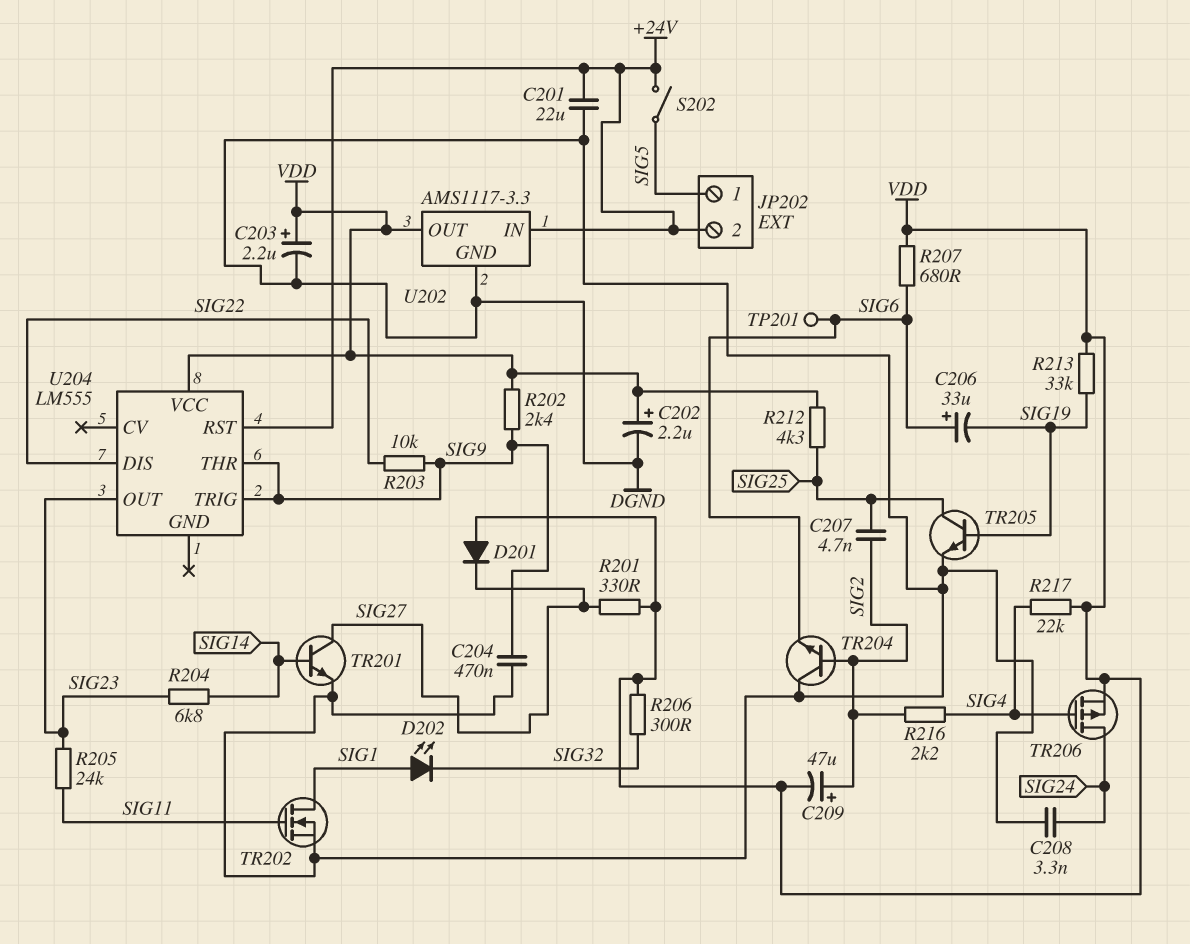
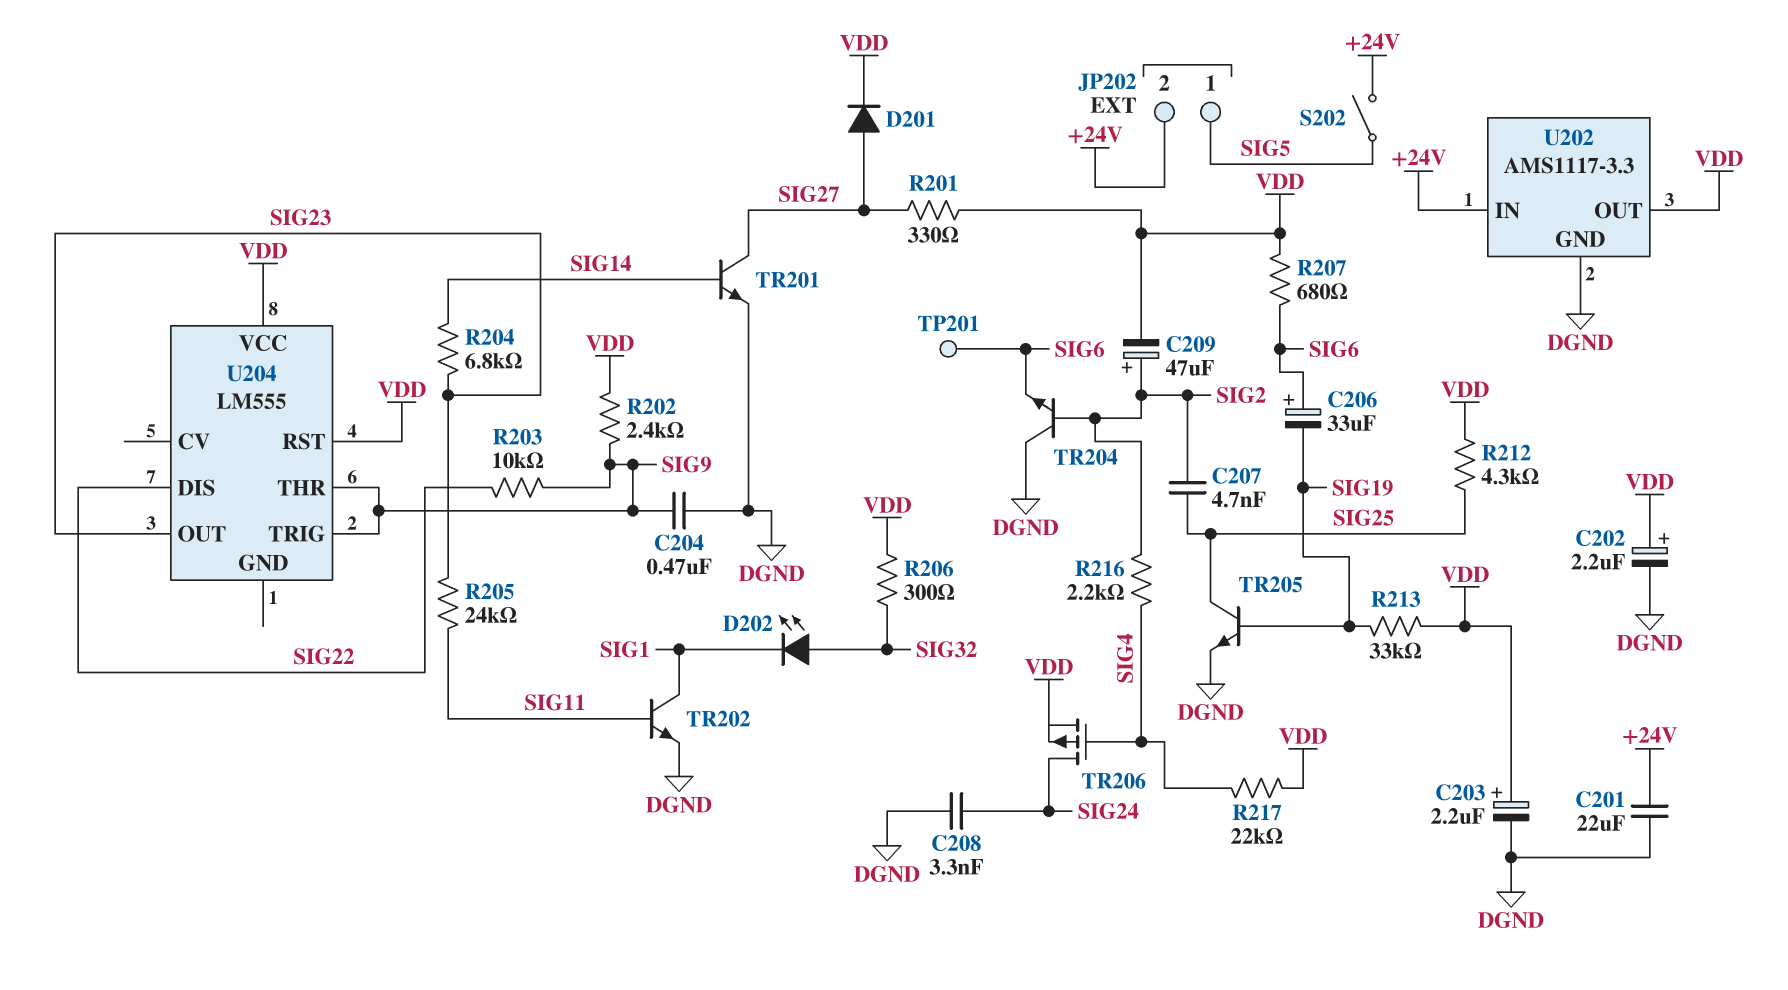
D201: diode (A VDD, K SIG27) -> diode (A SIG27, K VDD)
D202: LED (A SIG1, K SIG32) -> LED (A SIG32, K SIG1)
TR202: NMOS (G SIG11, D SIG1, S DGND) -> NPN (B SIG11, C SIG1, E DGND)
U204 pin RST: +24V -> VDD

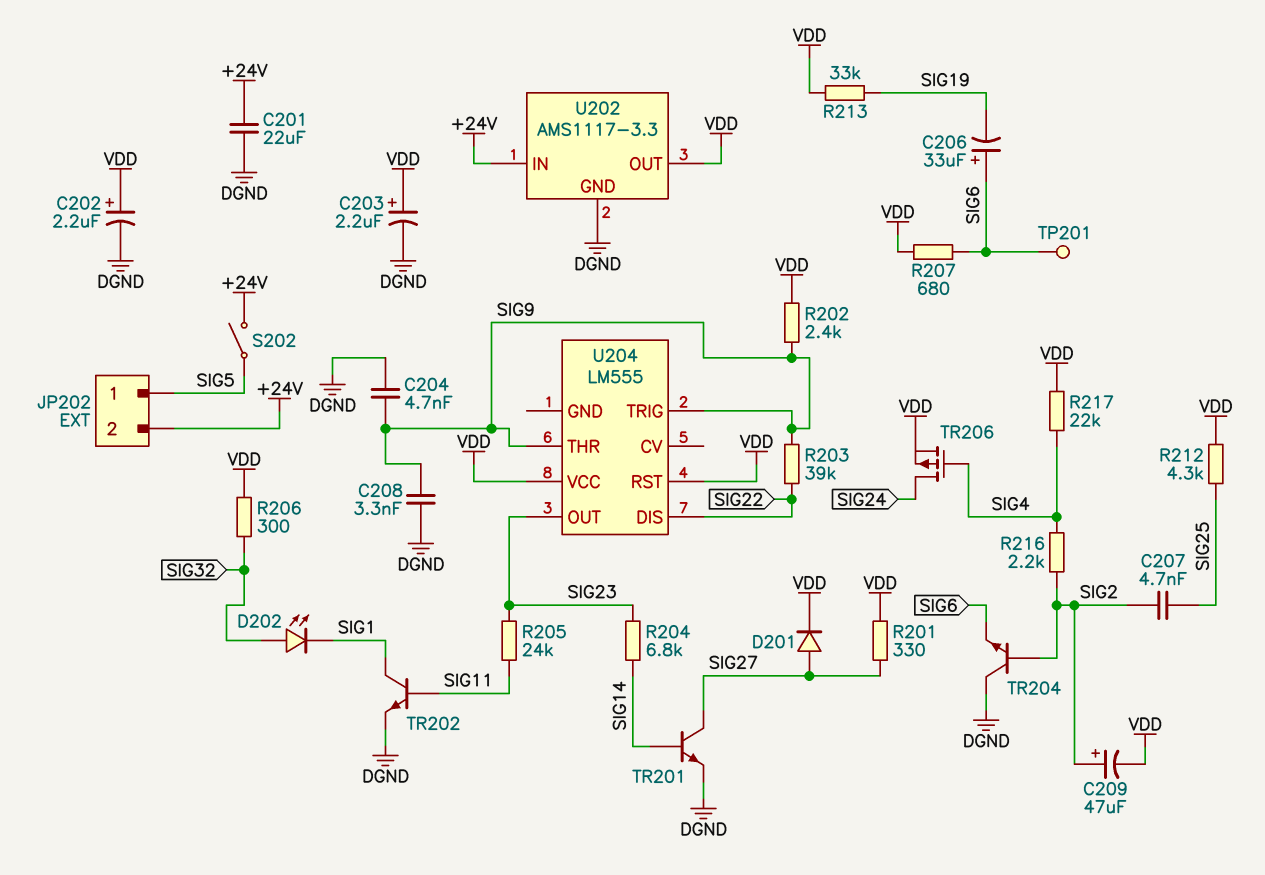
C204: 470nF (DGND, SIG9) -> 4.7nF (DGND, SIG9)
C208: 3.3nF (DGND, SIG24) -> 3.3nF (DGND, SIG9)
R203: 10k (SIG9, SIG22) -> 39k (SIG9, SIG22)
TR205: NPN (B SIG19, C SIG25, E DGND) -> none

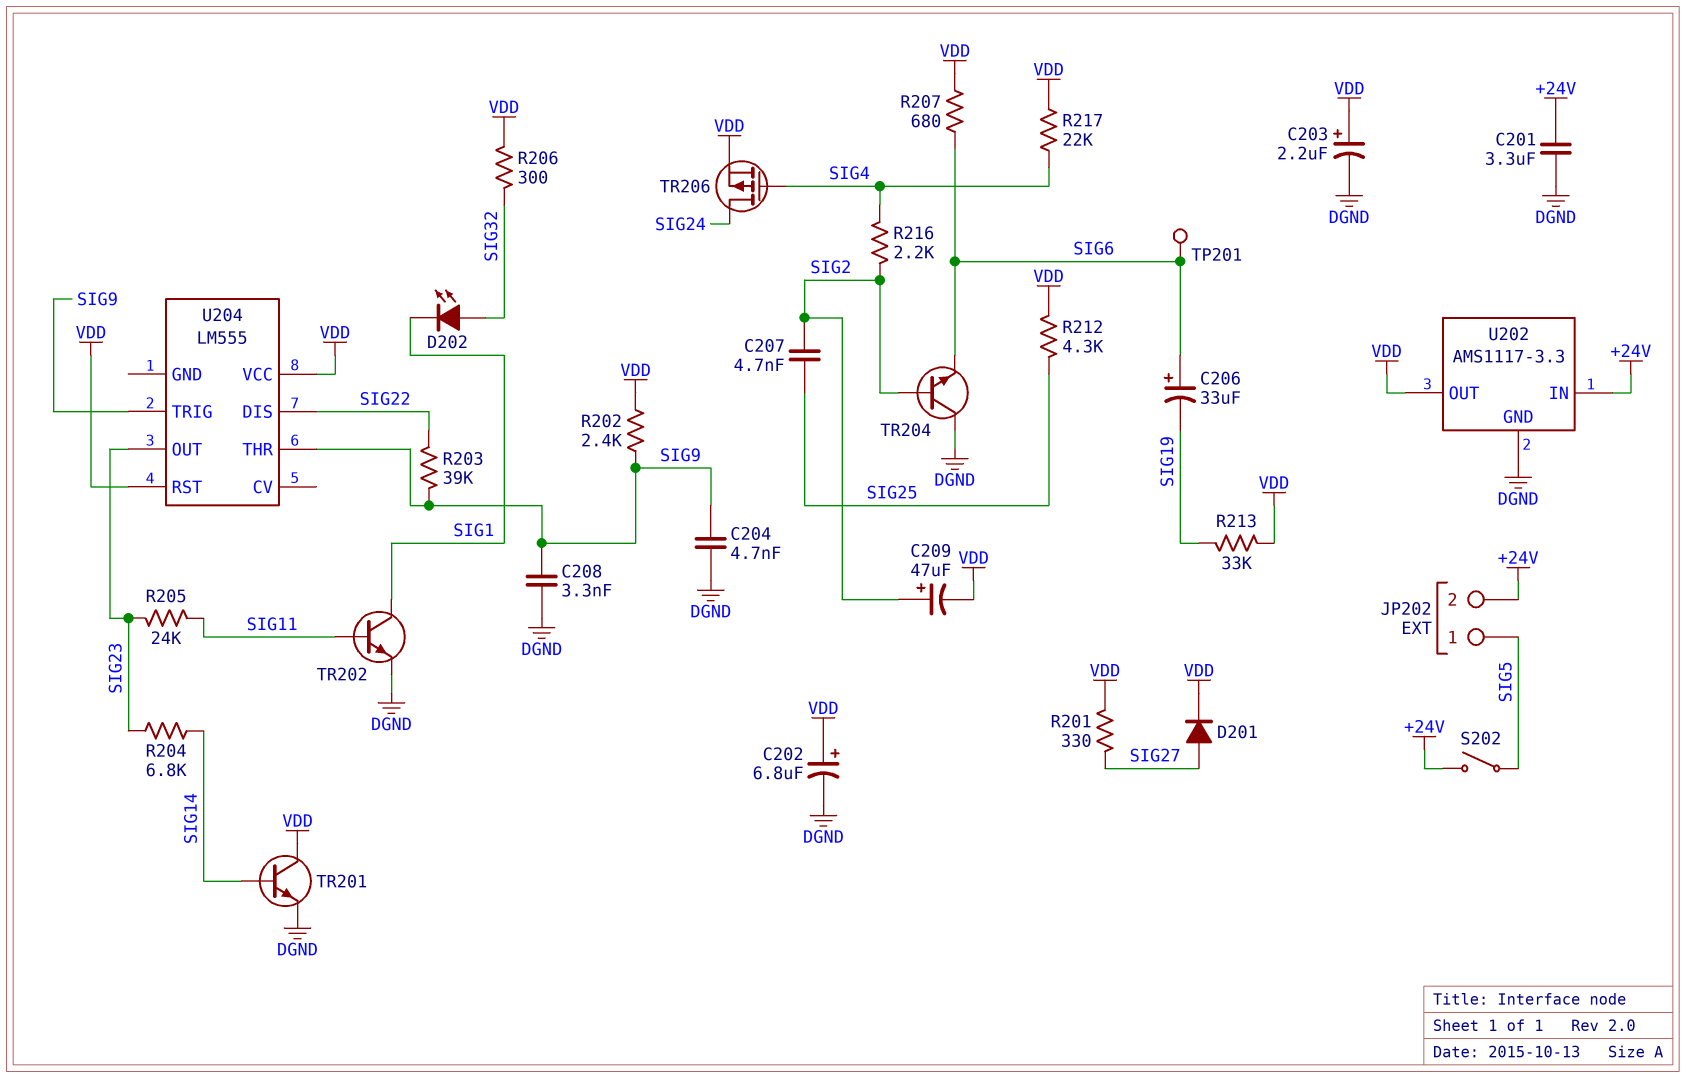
C201: 22uF (+24V, DGND) -> 3.3uF (+24V, DGND)
C202: 2.2uF (plus VDD, minus DGND) -> 6.8uF (plus VDD, minus DGND)
TR201: NPN (B SIG14, C SIG27, E DGND) -> NPN (B SIG14, C VDD, E DGND)

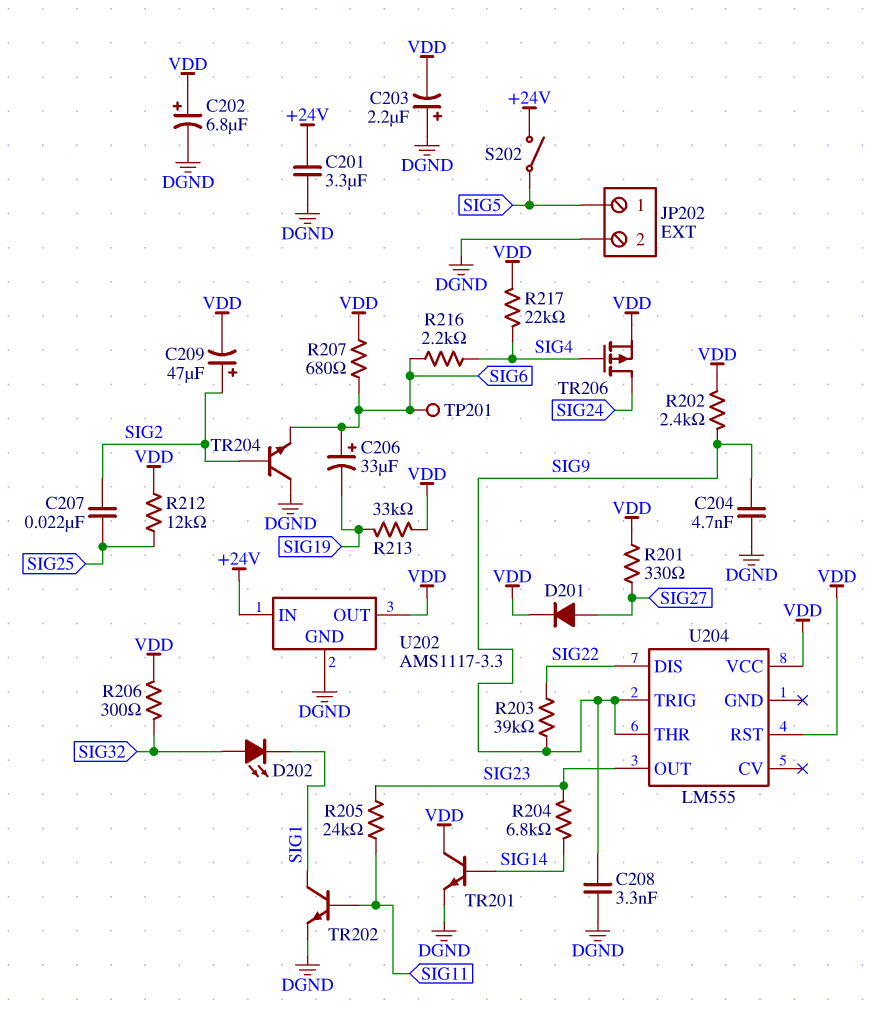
C203: 2.2uF (plus VDD, minus DGND) -> 2.2uF (plus DGND, minus VDD)
C207: 4.7nF (SIG2, SIG25) -> 22nF (SIG2, SIG25)
JP202 pin 2: +24V -> DGND
R212: 4.3k (SIG25, VDD) -> 12k (SIG25, VDD)
R216: 2.2k (SIG2, SIG4) -> 2.2k (SIG4, SIG6)

